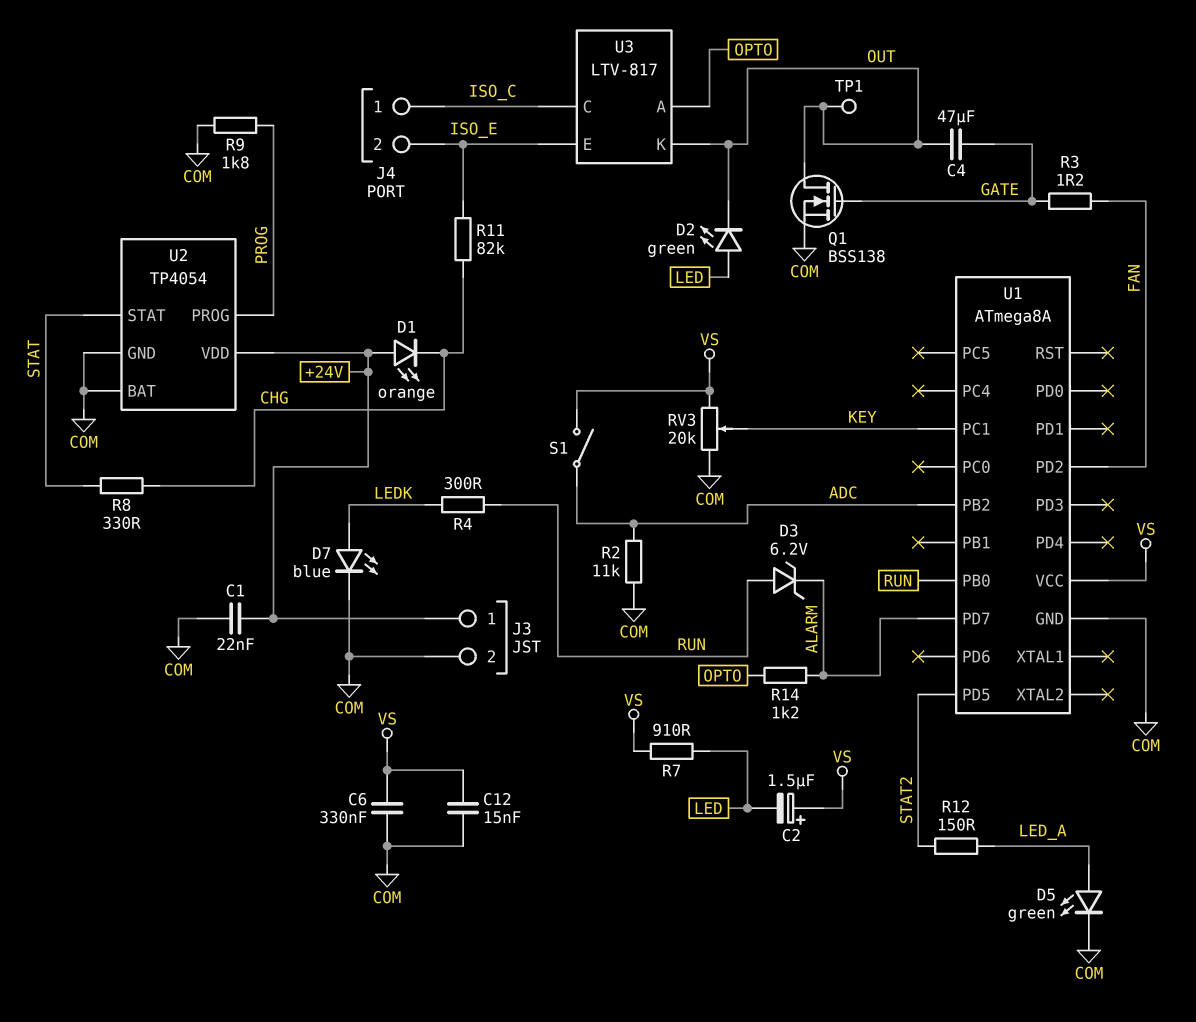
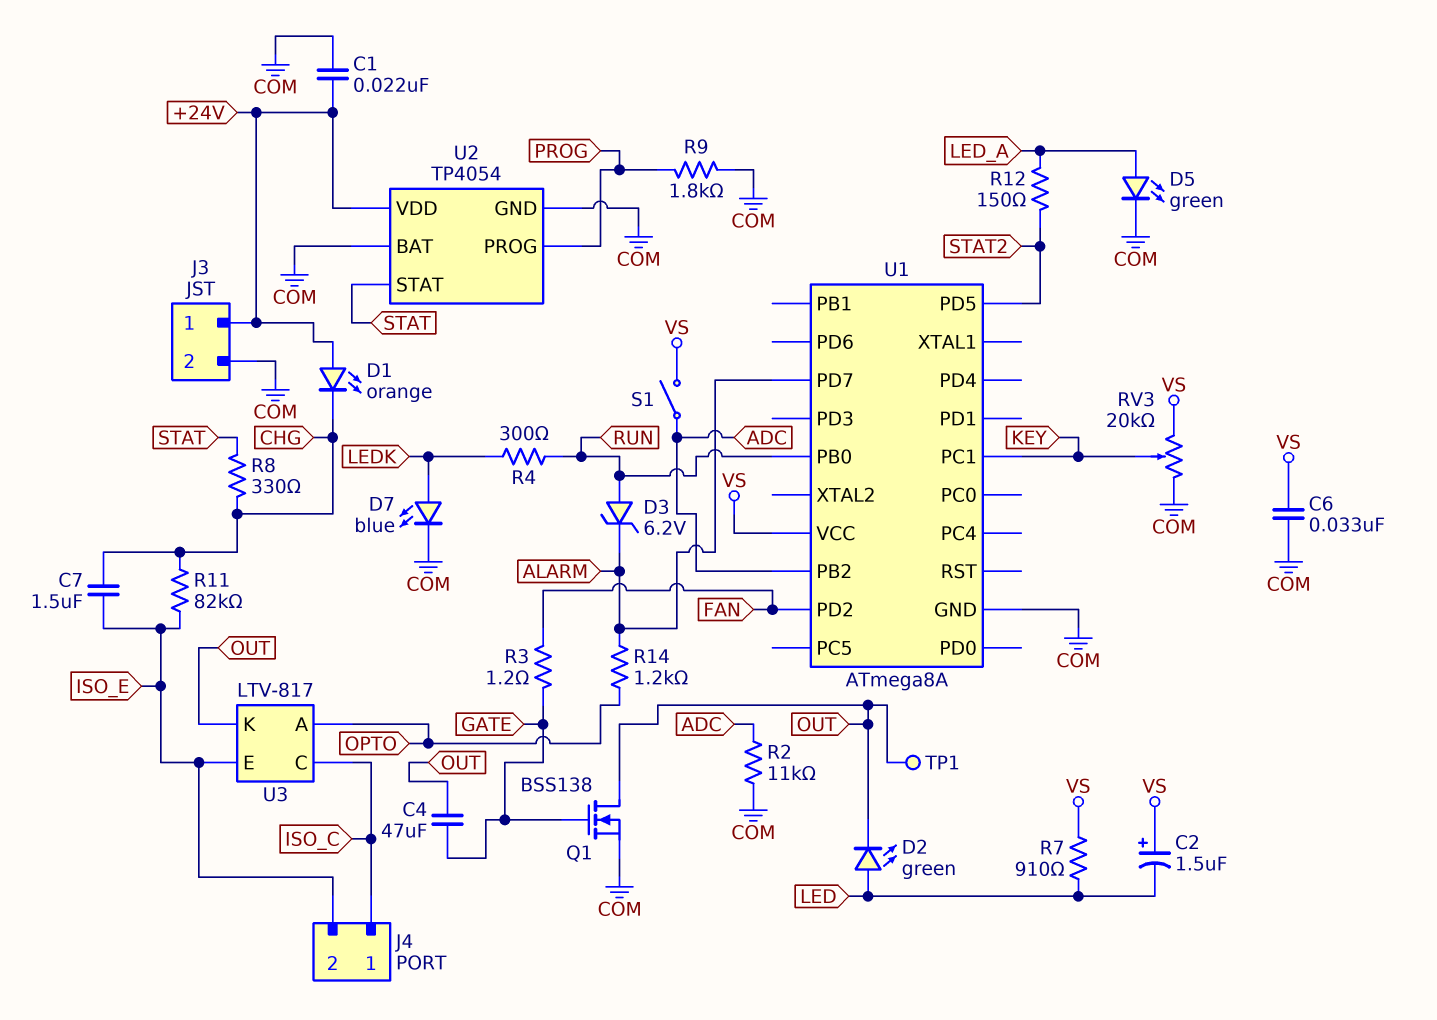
C6: 330nF (COM, VS) -> 33nF (COM, VS)
C7: none -> 1.5uF (CHG, ISO_E)
C12: 15nF (COM, VS) -> none

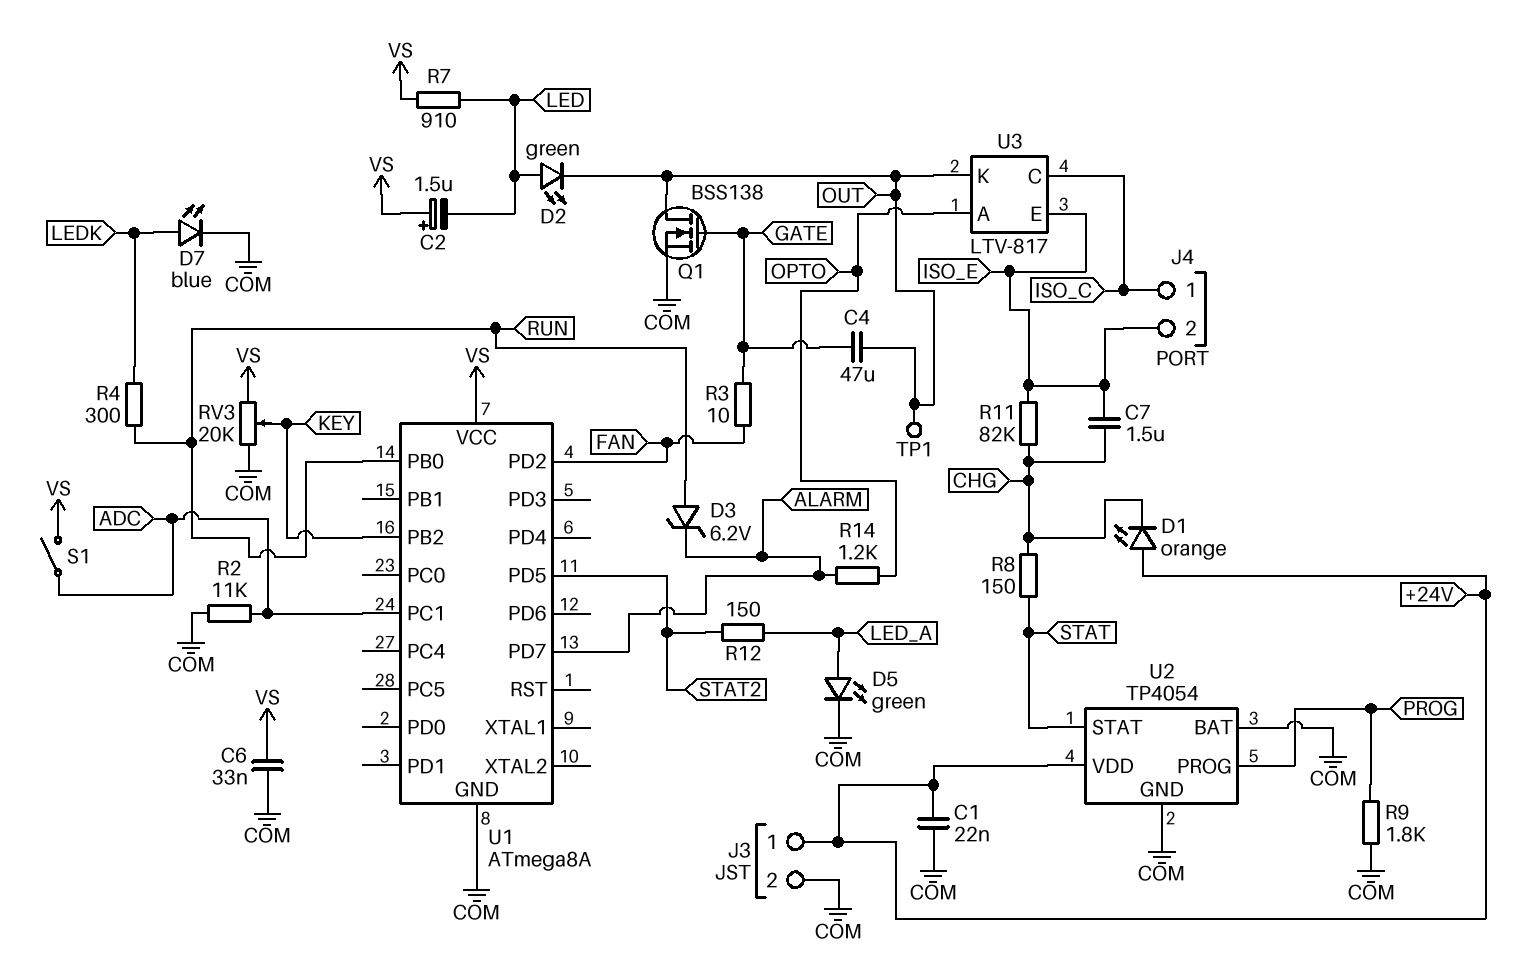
R3: 1.2 (FAN, GATE) -> 10 (FAN, GATE)
R8: 330 (CHG, STAT) -> 150 (CHG, STAT)
U1 pin PB2: ADC -> KEY
U1 pin PC1: KEY -> ADC

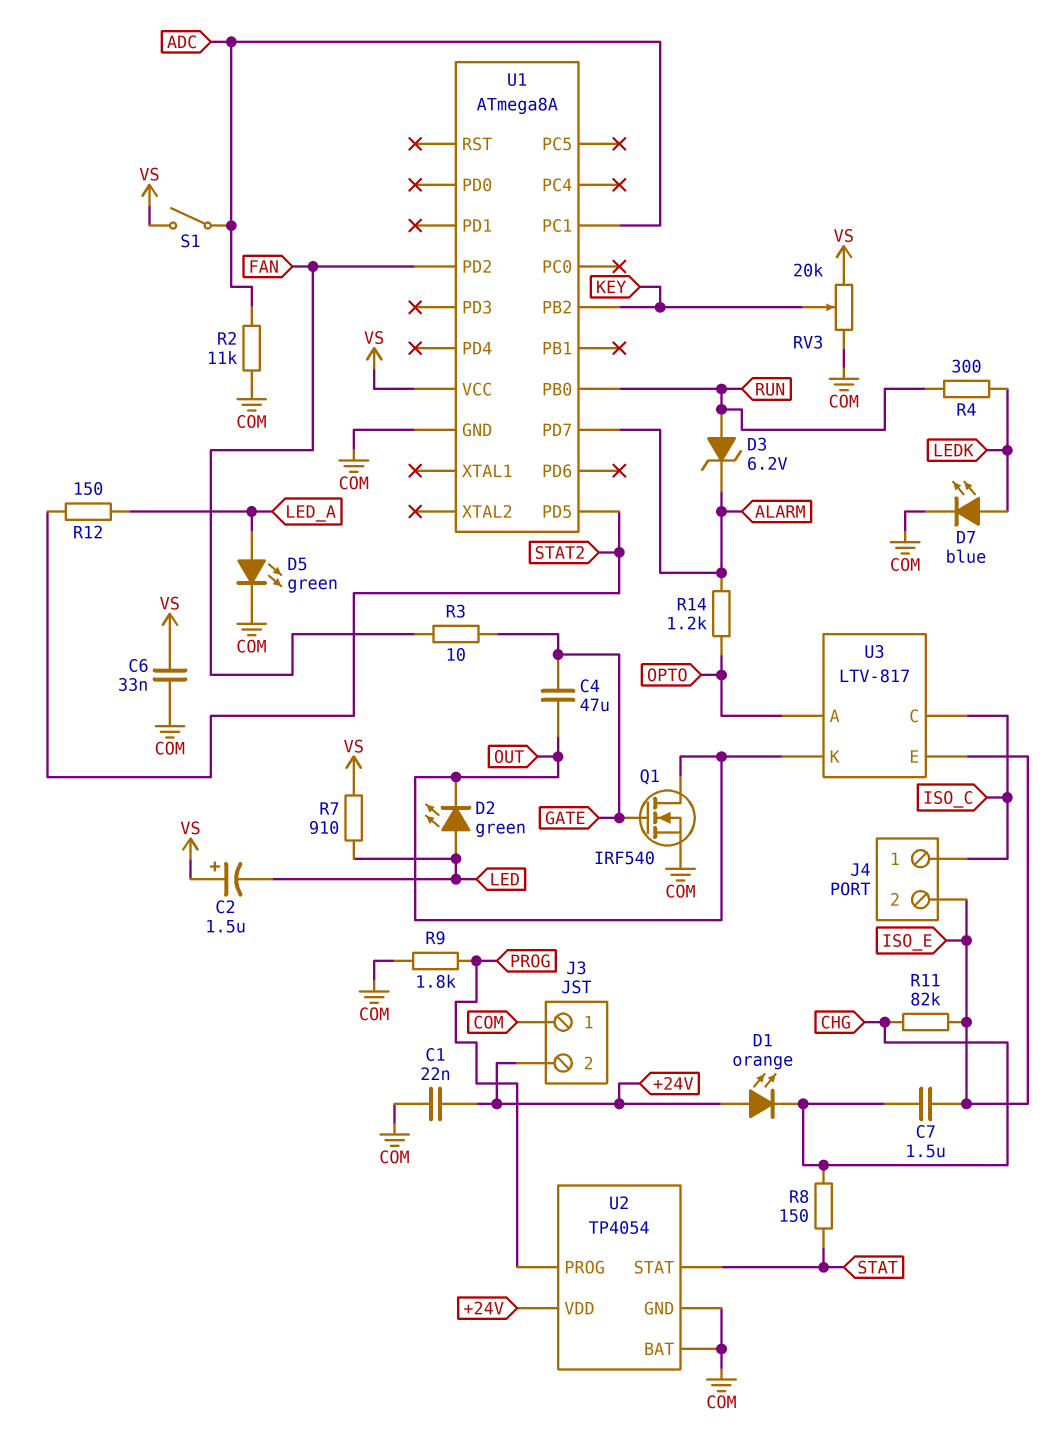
J3 pin 1: +24V -> COM
J3 pin 2: COM -> +24V
Q1: NMOS BSS138 (G GATE, D OUT, S COM) -> NMOS IRF540 (G GATE, D OUT, S COM)
TP1: test point (OUT) -> none

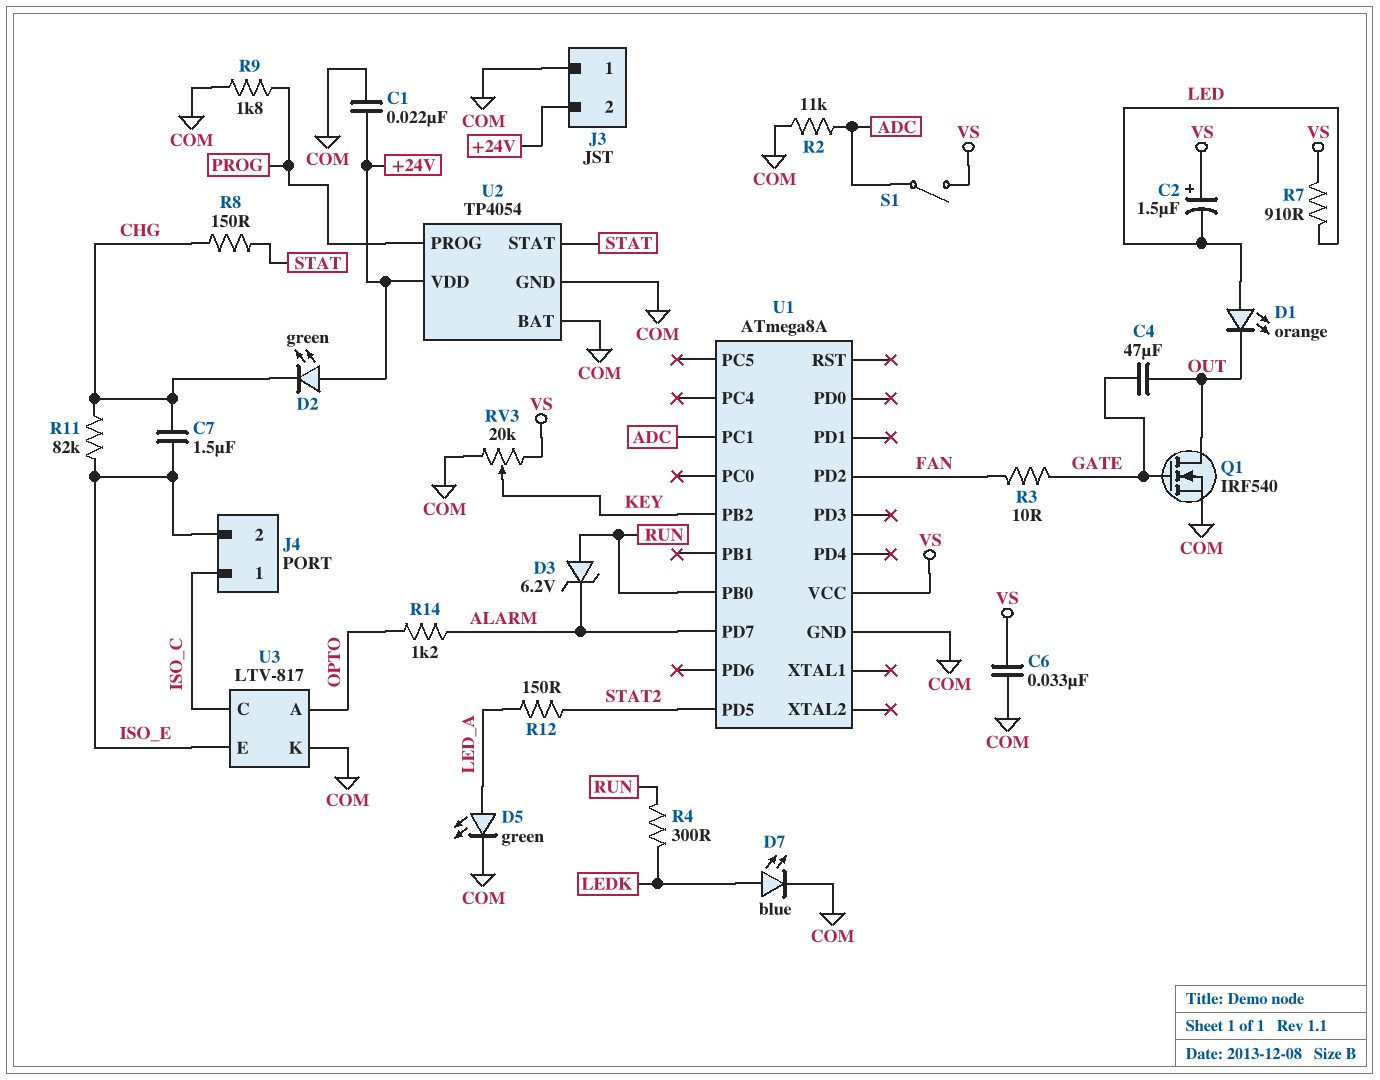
D1: LED orange (A +24V, K CHG) -> LED orange (A LED, K OUT)
D2: LED green (A LED, K OUT) -> LED green (A +24V, K CHG)
U3 pin K: OUT -> COM

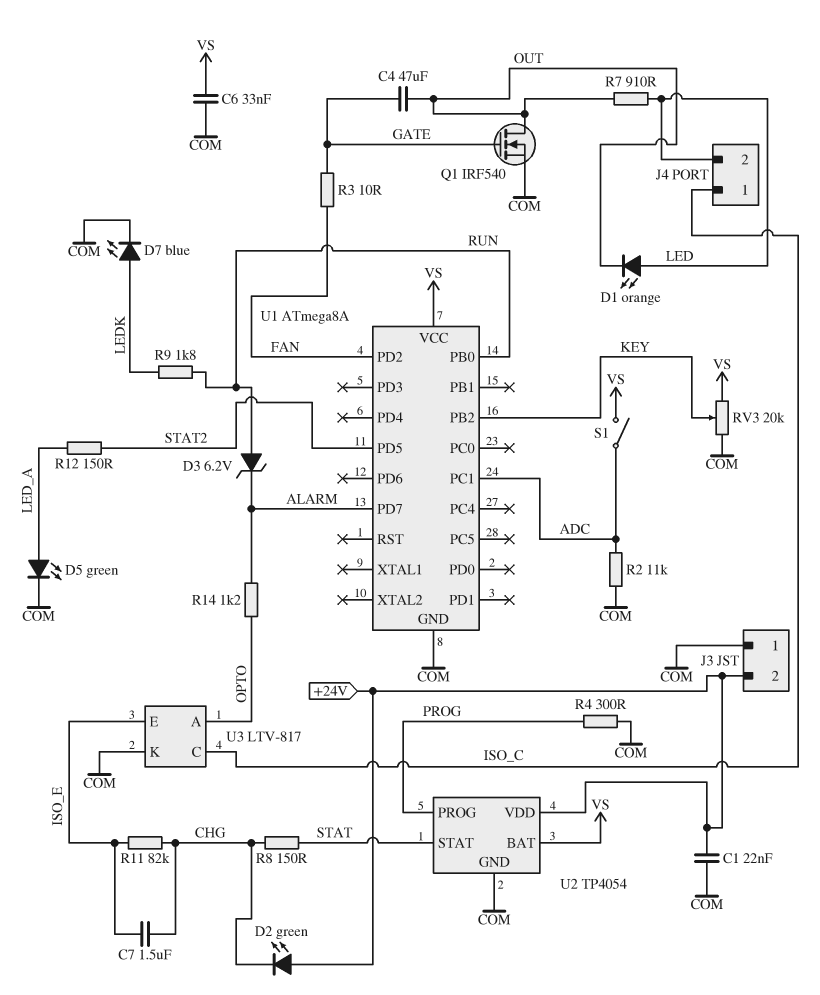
C2: 1.5uF (plus VS, minus LED) -> none
J4 pin 2: ISO_E -> LED
R4: 300 (LEDK, RUN) -> 300 (COM, PROG)
R7: 910 (LED, VS) -> 910 (LED, OUT)
R9: 1.8k (COM, PROG) -> 1.8k (LEDK, RUN)
U2 pin BAT: COM -> VS

